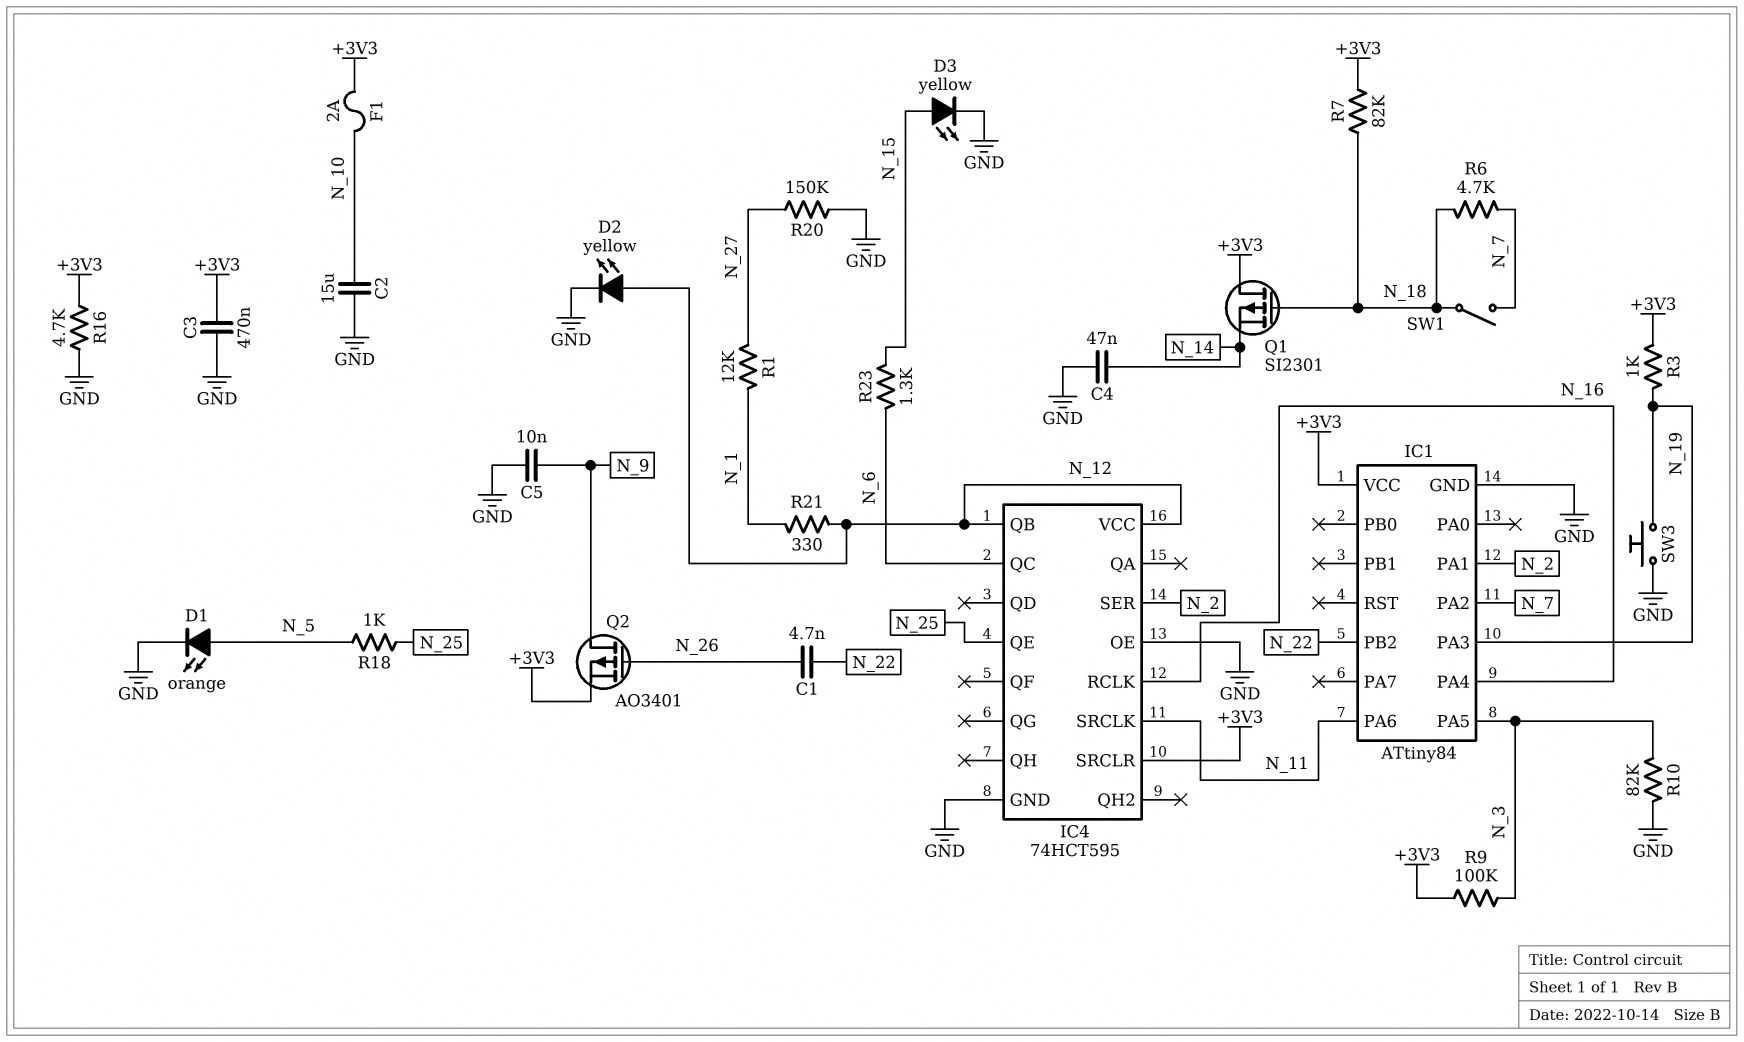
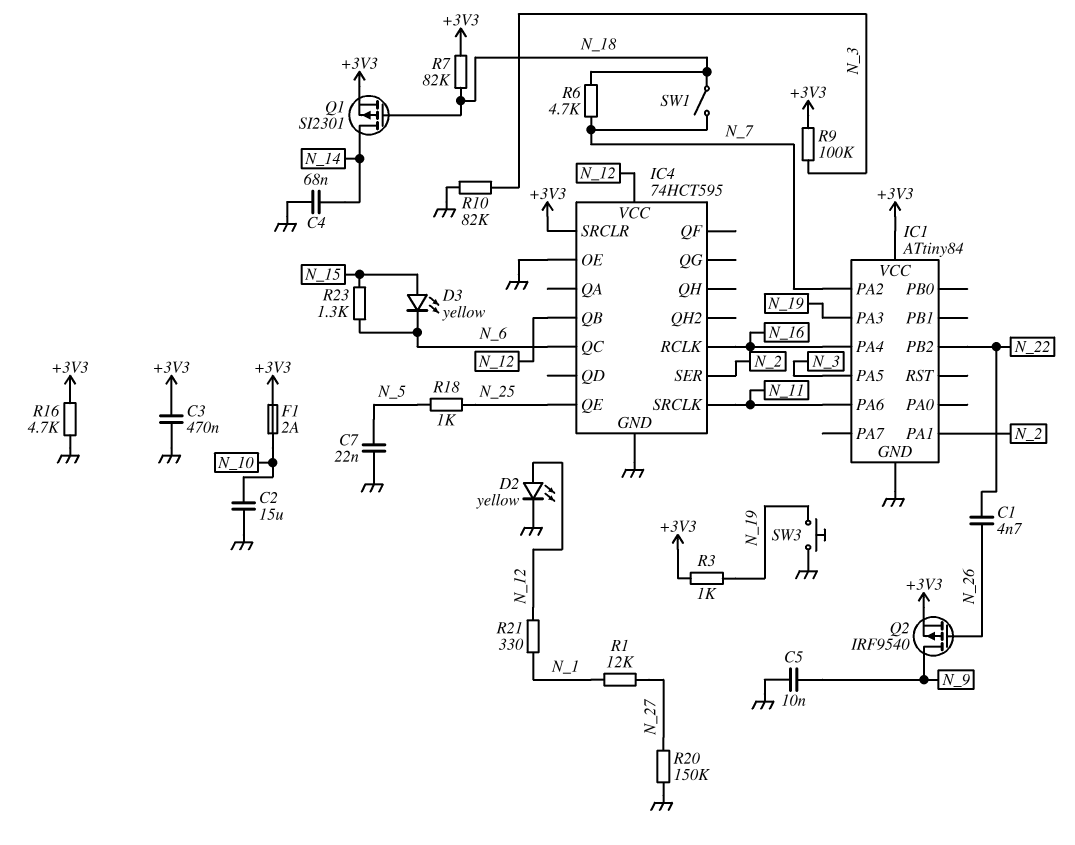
C4: 47nF (GND, N_14) -> 68nF (GND, N_14)
C7: none -> 22nF (GND, N_5)
D1: LED orange (A N_5, K GND) -> none
D3: LED yellow (A N_15, K GND) -> LED yellow (A N_15, K N_6)
Q1: PMOS SI2301 (G N_18, D +3V3, S N_14) -> PMOS SI2301 (G N_18, D N_14, S +3V3)
Q2: PMOS AO3401 (G N_26, D N_9, S +3V3) -> PMOS IRF9540 (G N_26, D N_9, S +3V3)

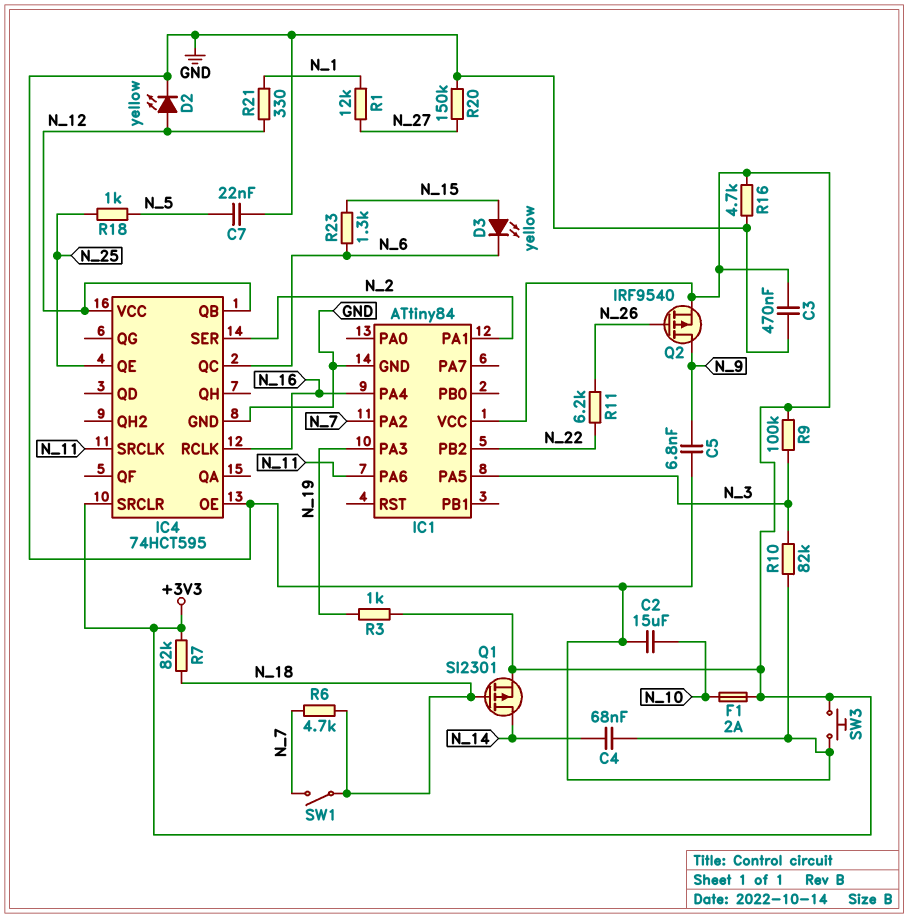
C1: 4.7nF (N_22, N_26) -> none
C5: 10nF (GND, N_9) -> 6.8nF (GND, N_9)
R11: none -> 6.2k (N_22, N_26)
SW3: button (GND, N_19) -> button (+3V3, GND)

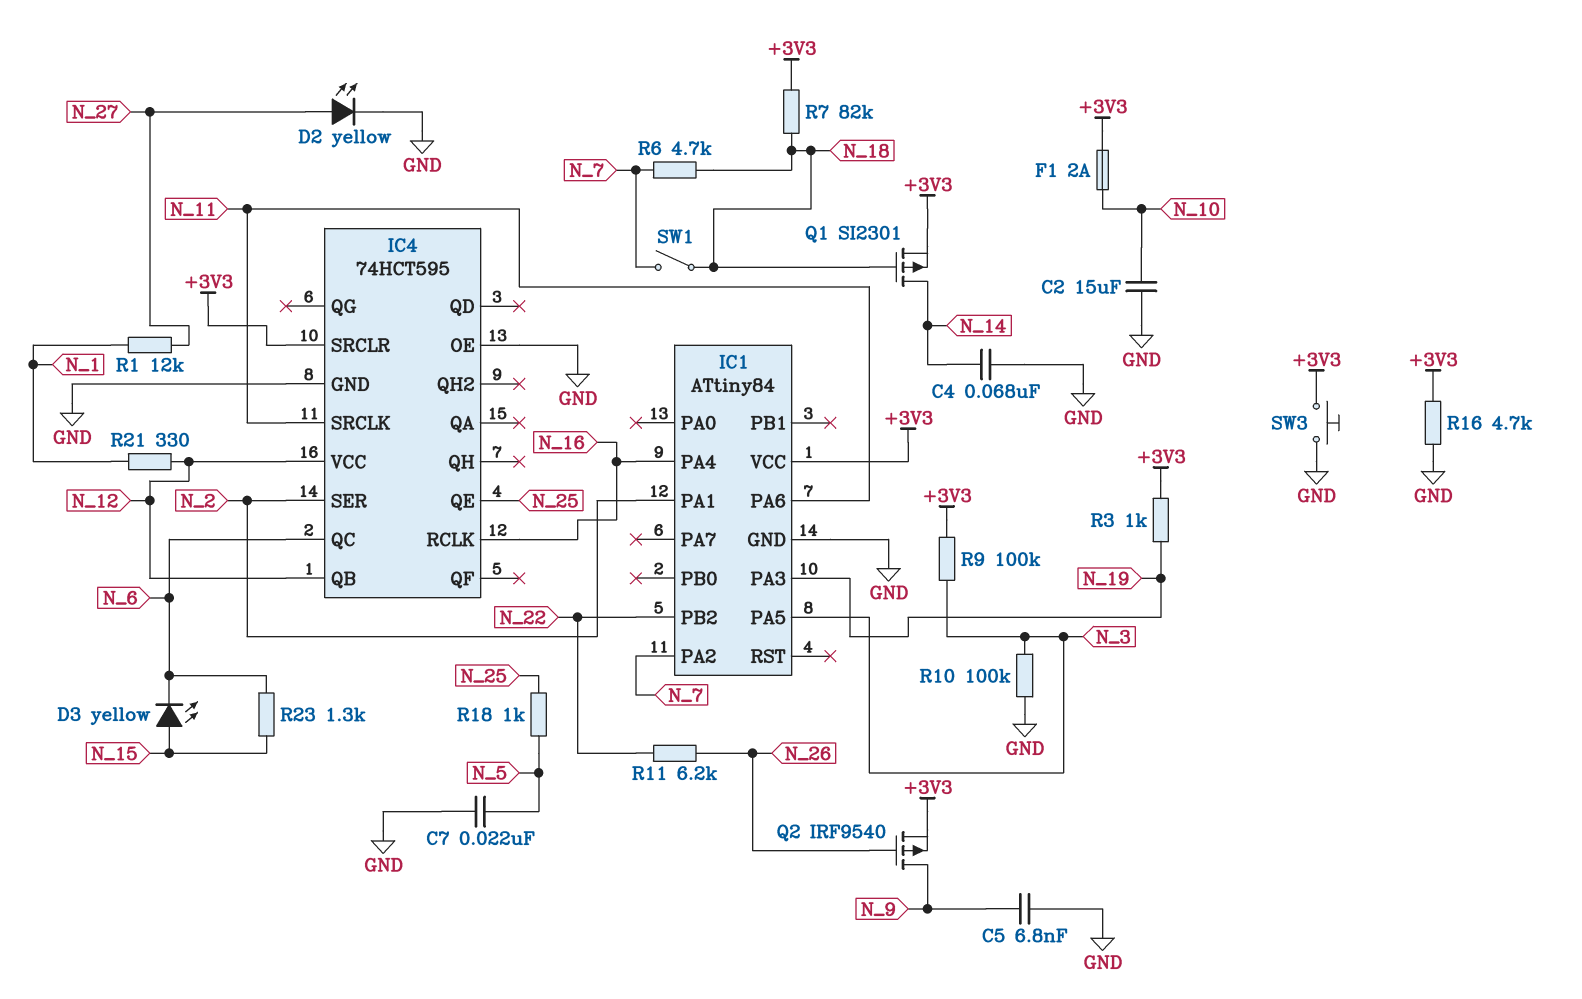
C3: 470nF (+3V3, GND) -> none
D2: LED yellow (A N_12, K GND) -> LED yellow (A N_27, K GND)
R10: 82k (GND, N_3) -> 100k (GND, N_3)
R20: 150k (GND, N_27) -> none

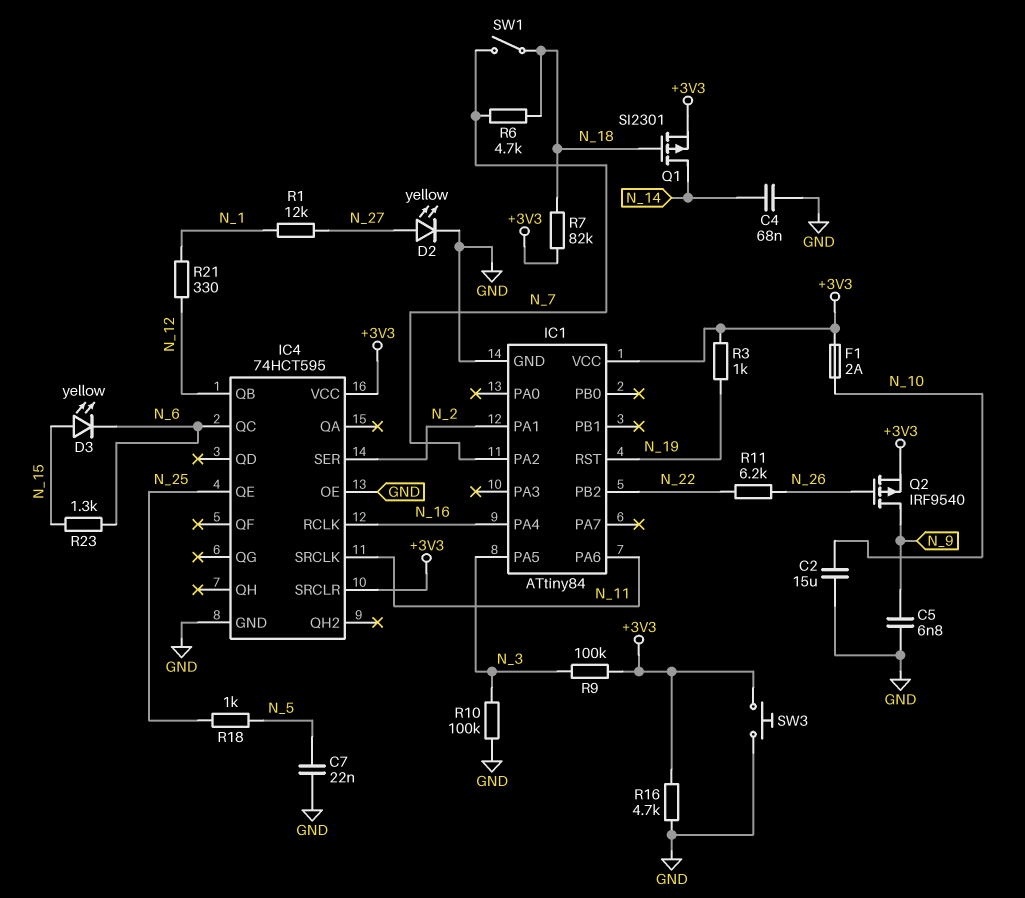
IC1 pin PA3: N_19 -> none
IC1 pin RST: none -> N_19
IC4 pin VCC: N_12 -> +3V3

